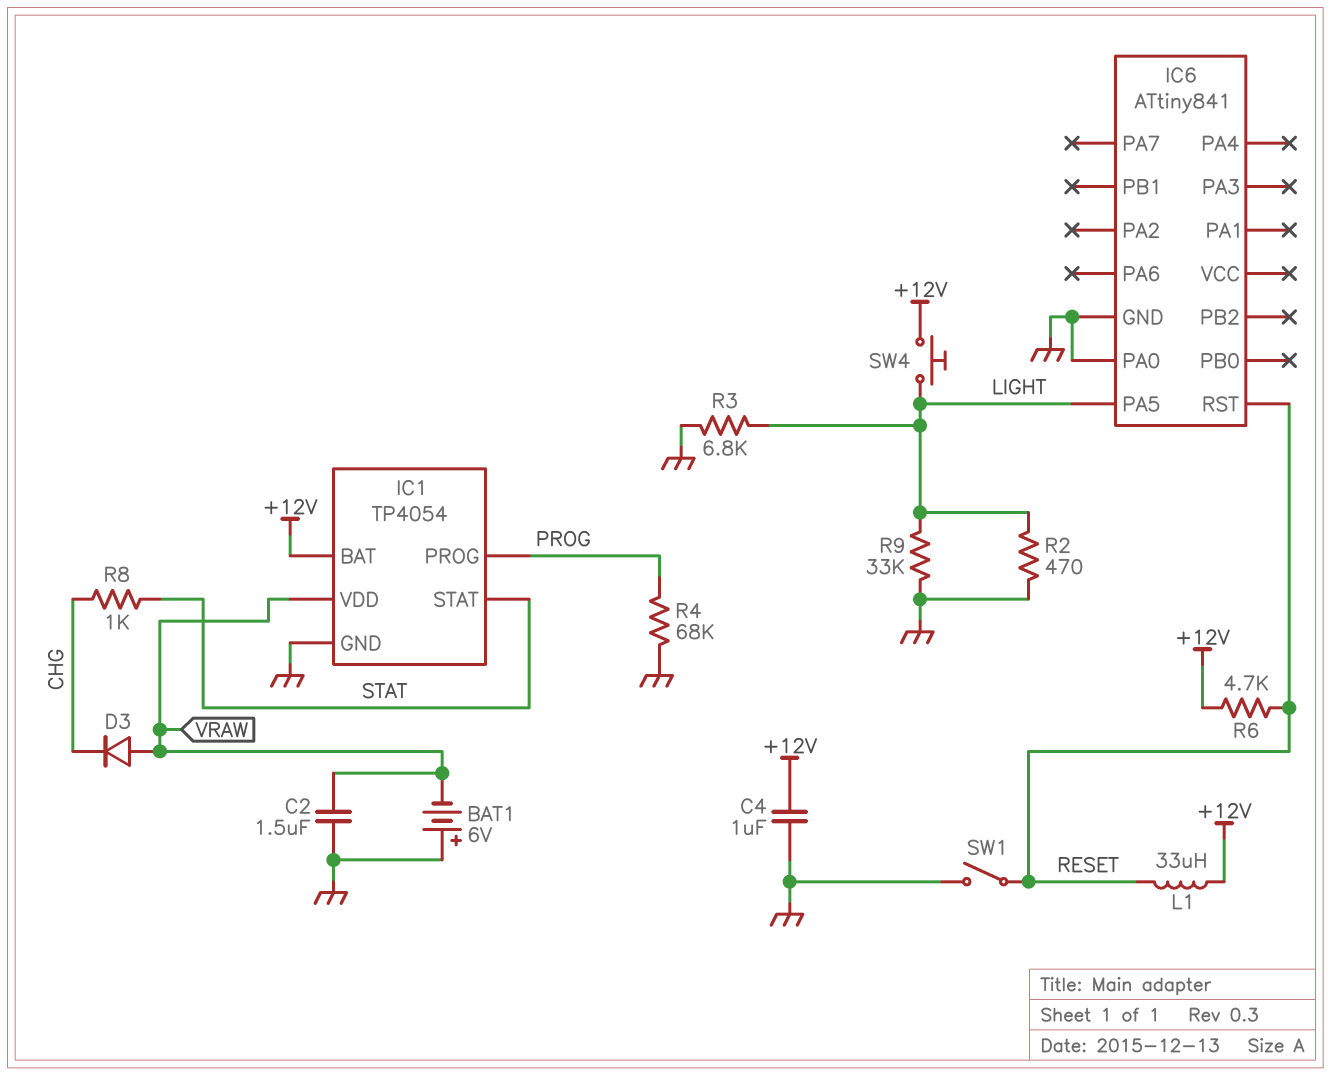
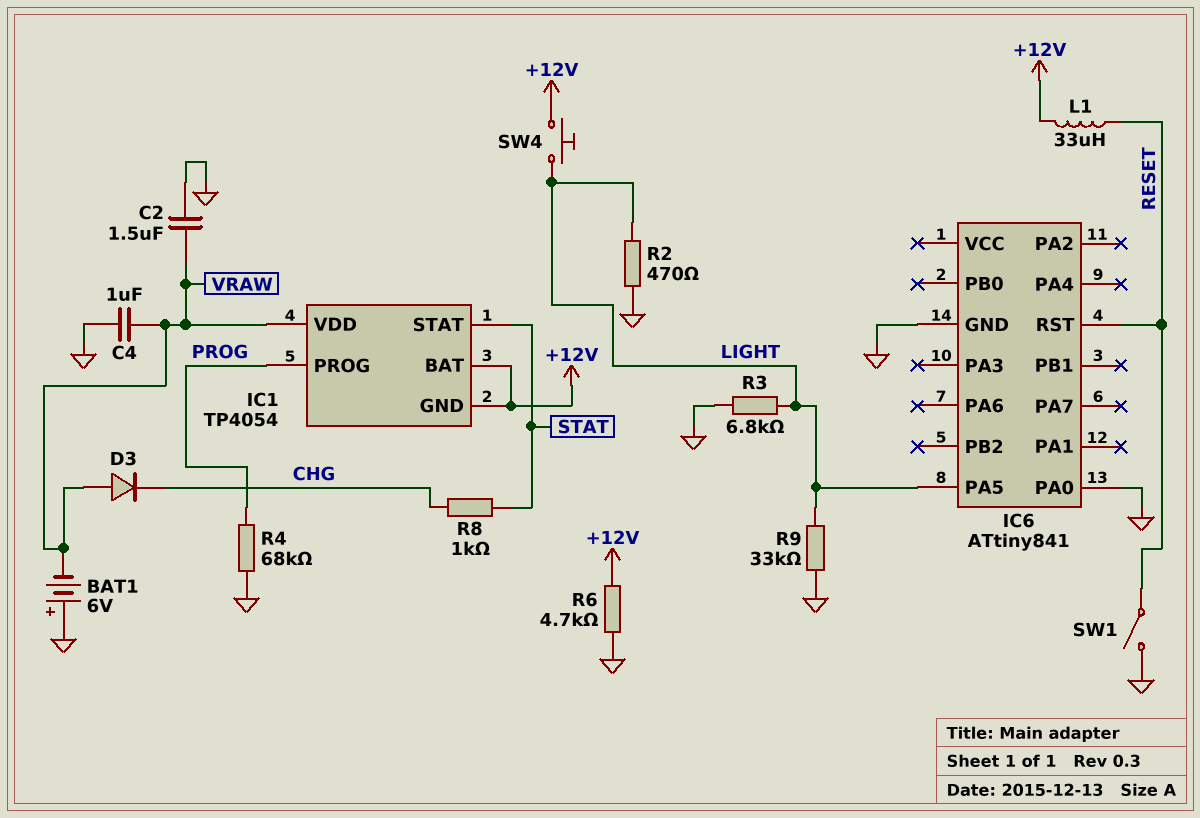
C4: 1uF (+12V, GND) -> 1uF (GND, VRAW)
IC1 pin GND: GND -> +12V
R6: 4.7k (+12V, RESET) -> 4.7k (+12V, GND)

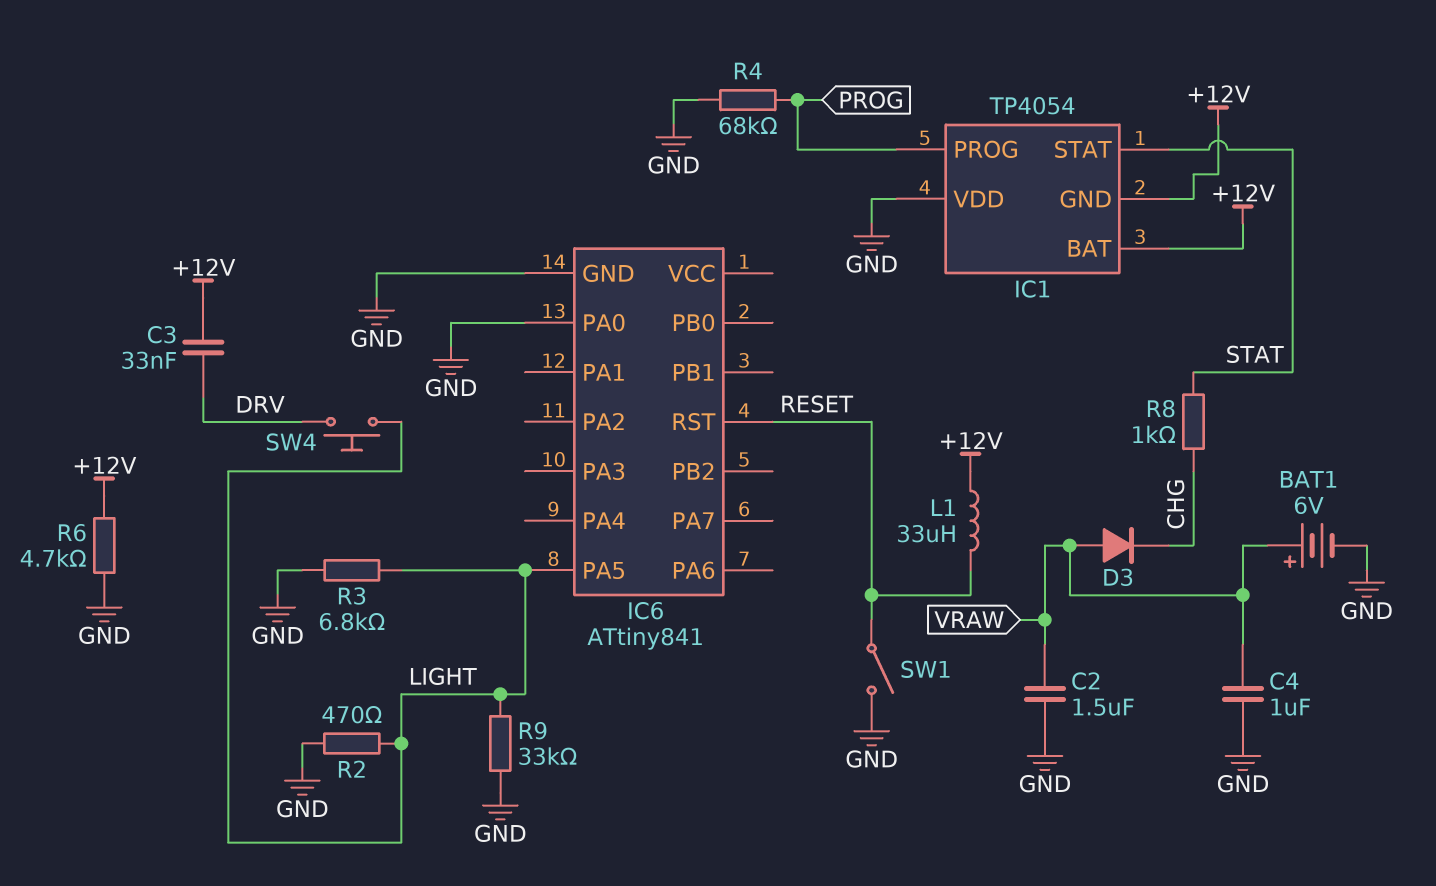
BAT1: 6V (plus GND, minus VRAW) -> 6V (plus VRAW, minus GND)
C3: none -> 33nF (+12V, DRV)
IC1 pin VDD: VRAW -> GND
SW4: button (+12V, LIGHT) -> button (DRV, LIGHT)

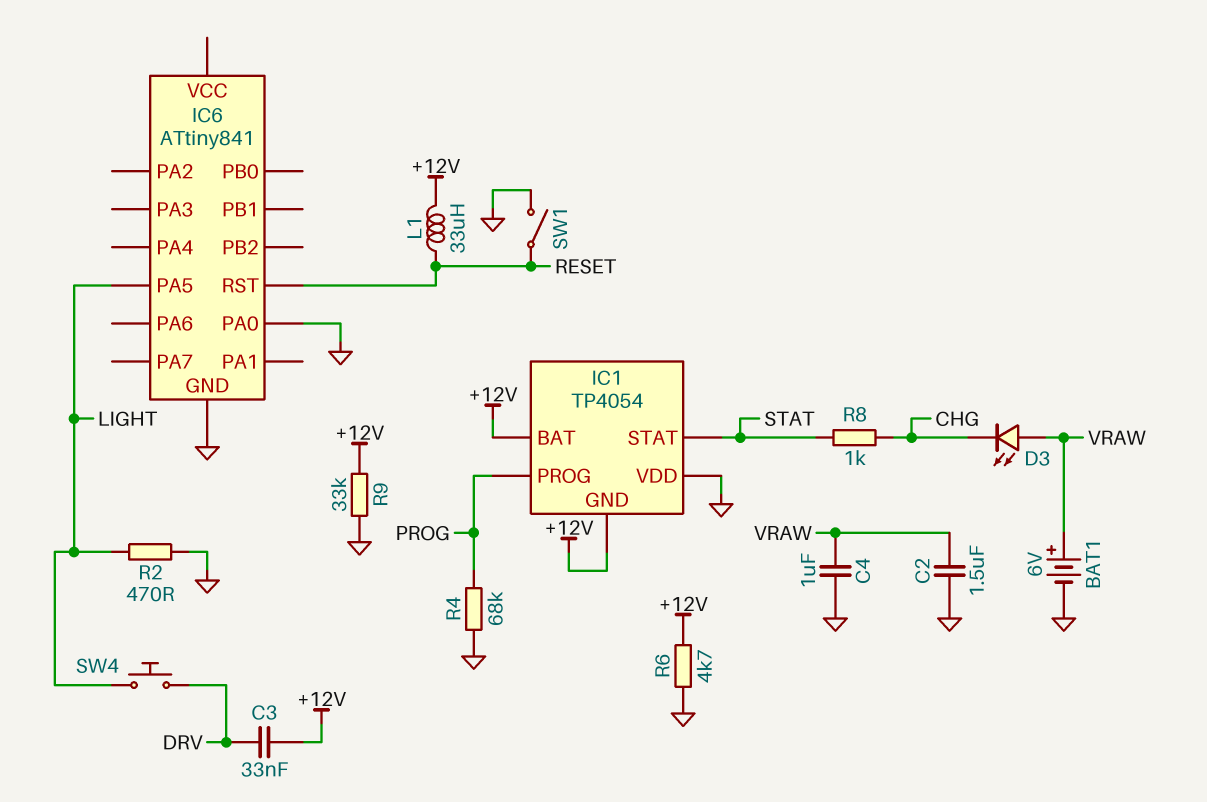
D3: diode (A VRAW, K CHG) -> LED (A VRAW, K CHG)
R3: 6.8k (GND, LIGHT) -> none
R9: 33k (GND, LIGHT) -> 33k (+12V, GND)

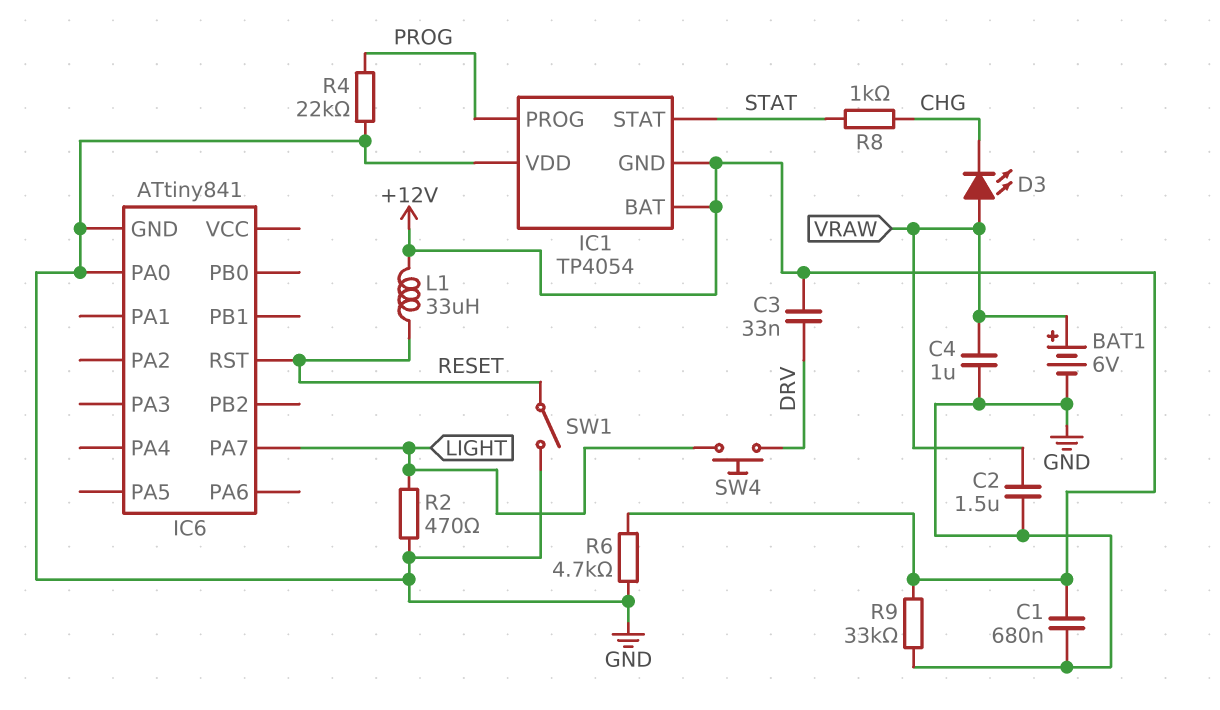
C1: none -> 680nF (+12V, GND)
IC6 pin PA5: LIGHT -> none
IC6 pin PA7: none -> LIGHT
R4: 68k (GND, PROG) -> 22k (GND, PROG)

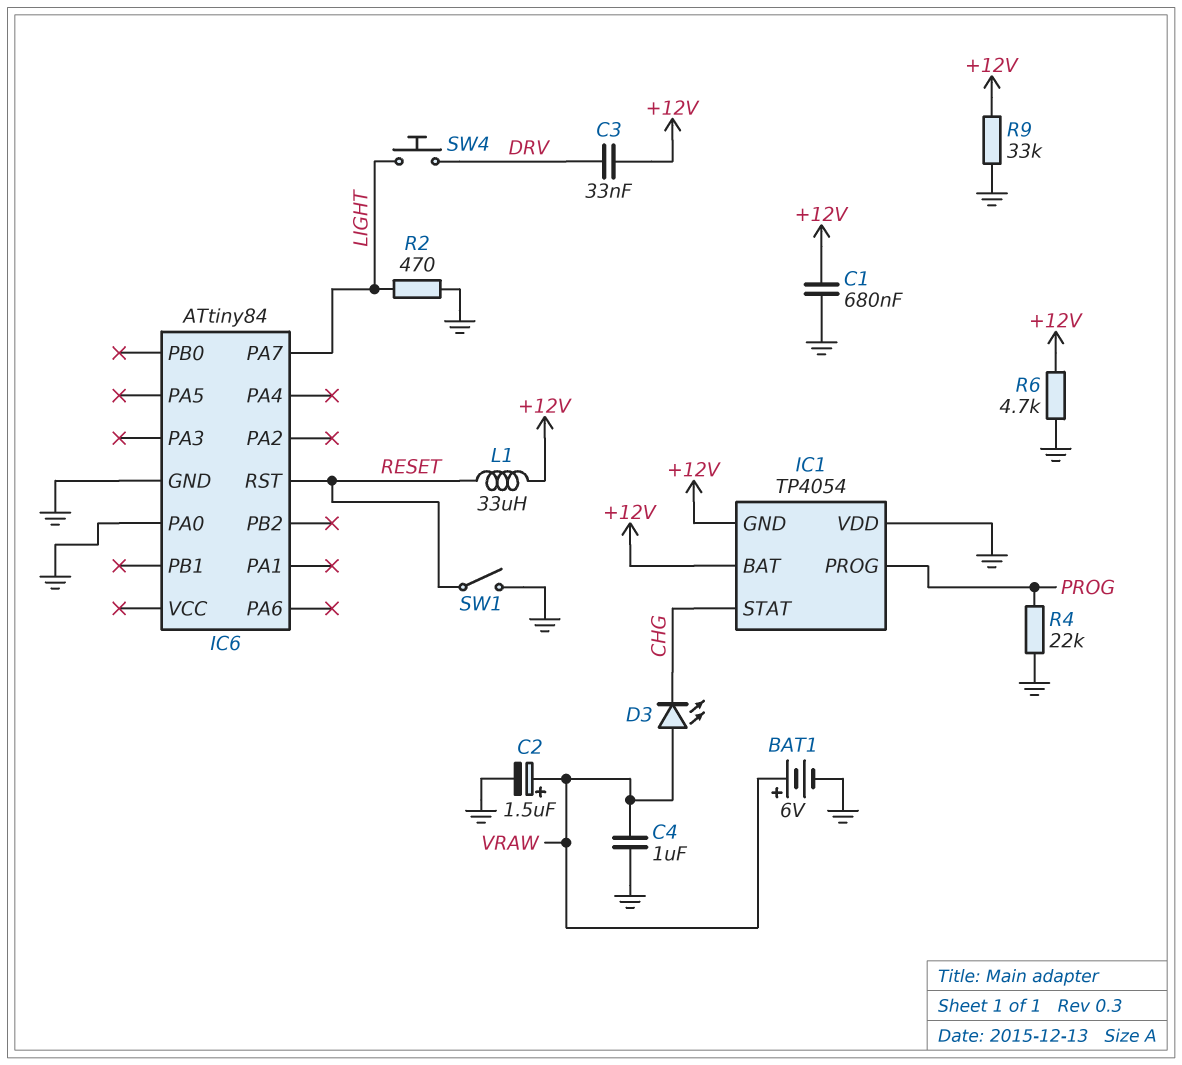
C2: 1.5uF (GND, VRAW) -> 1.5uF (plus VRAW, minus GND)
IC1 pin STAT: STAT -> CHG
IC6: ATtiny841 -> ATtiny84
R8: 1k (CHG, STAT) -> none

